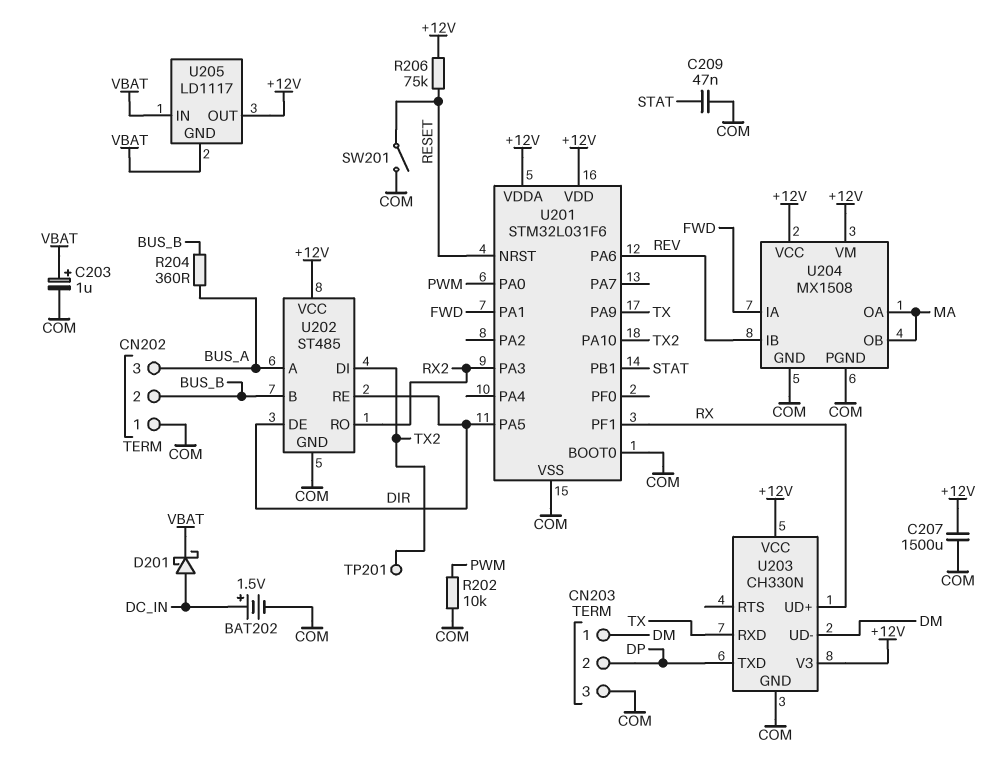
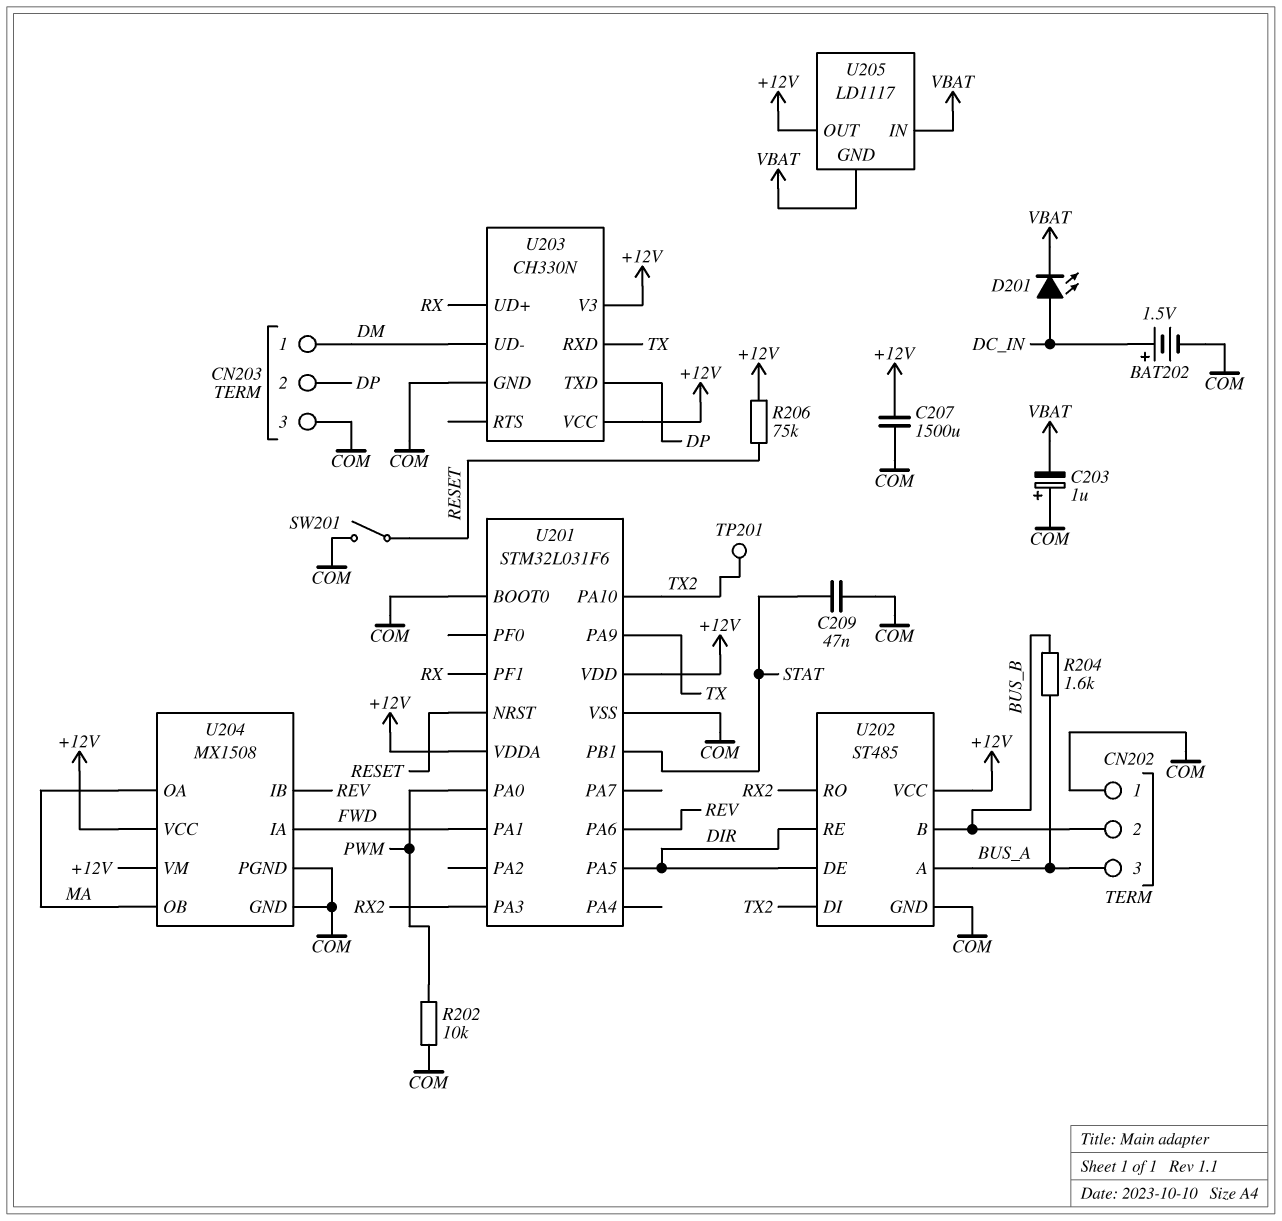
C203: 1uF (plus VBAT, minus COM) -> 1uF (plus COM, minus VBAT)
D201: schottky (A DC_IN, K VBAT) -> LED (A DC_IN, K VBAT)
R204: 360 (BUS_A, BUS_B) -> 1.6k (BUS_A, BUS_B)

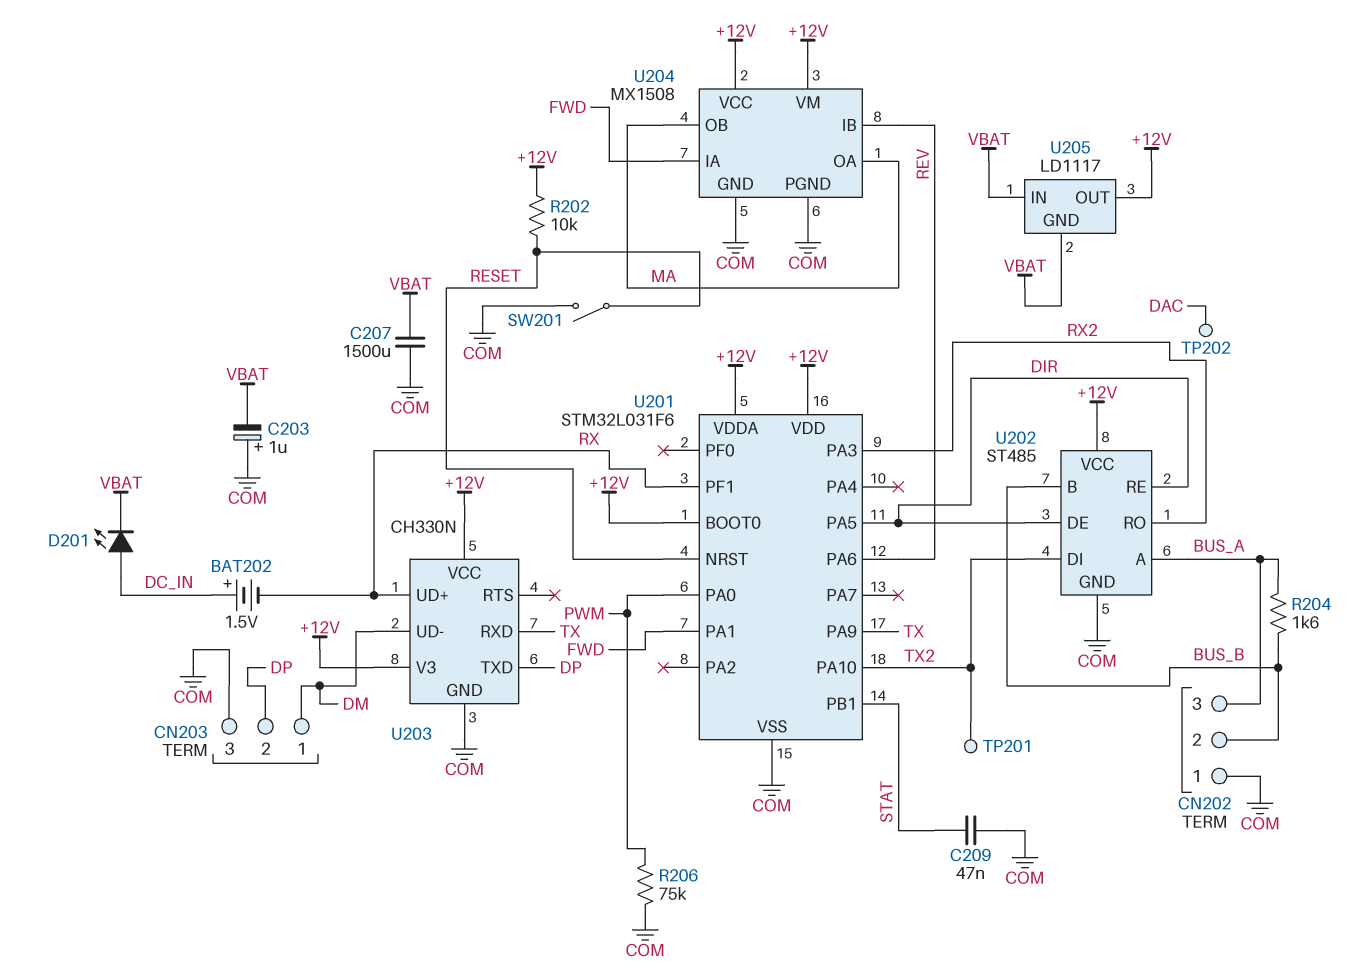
BAT202: 1.5V (plus DC_IN, minus COM) -> 1.5V (plus DC_IN, minus RX)
C207: 1500uF (+12V, COM) -> 1500uF (COM, VBAT)
R202: 10k (COM, PWM) -> 10k (+12V, RESET)
R206: 75k (+12V, RESET) -> 75k (COM, PWM)
TP202: none -> test point (DAC)
U201 pin BOOT0: COM -> +12V

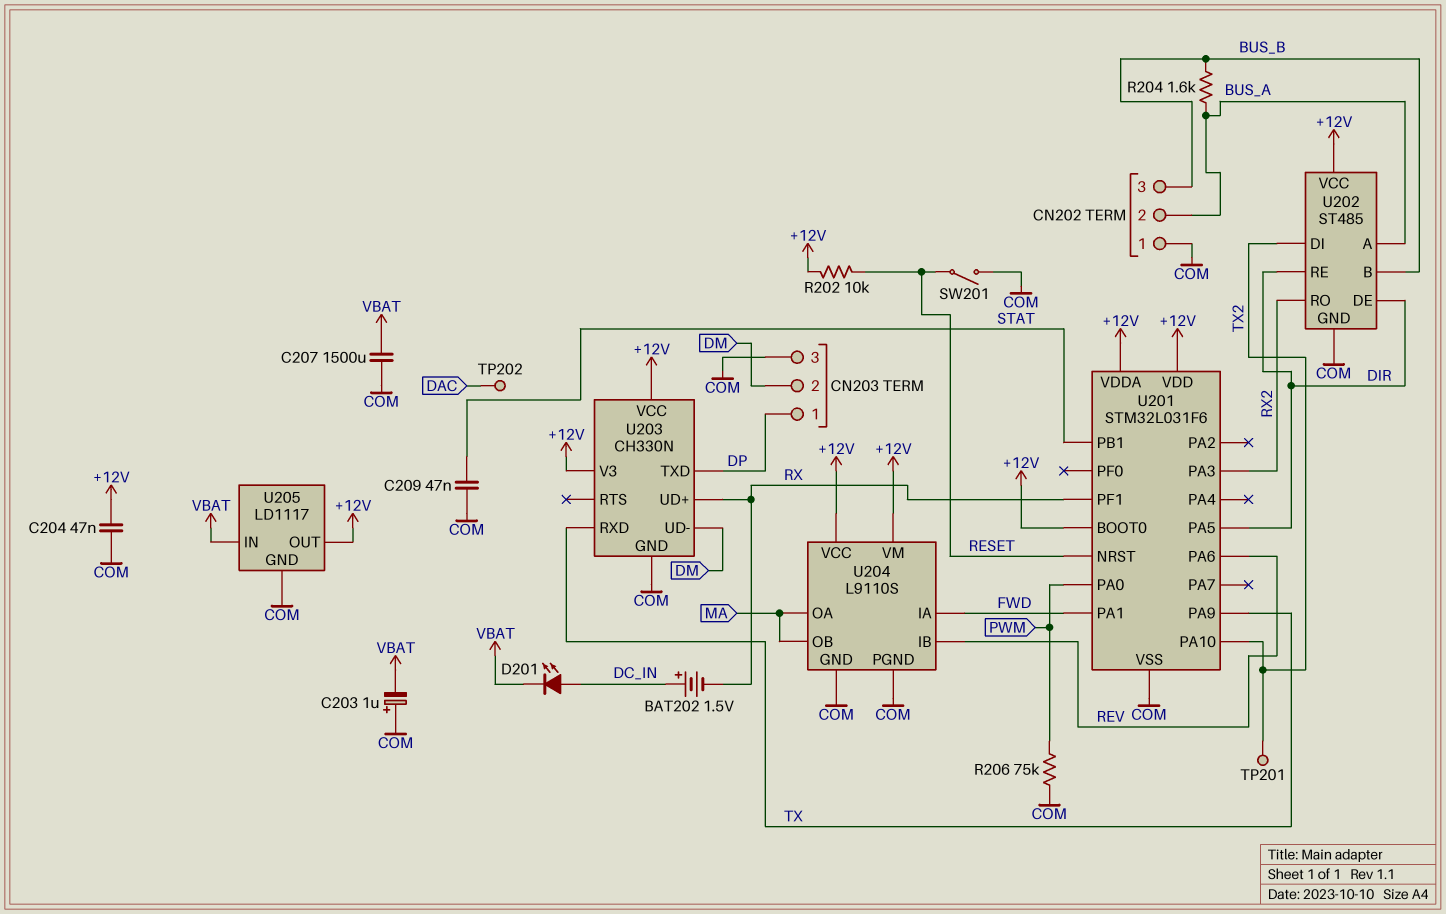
C204: none -> 47nF (+12V, COM)
CN202 pin 2: BUS_B -> BUS_A
CN202 pin 3: BUS_A -> BUS_B
CN203 pin 1: DM -> DP
CN203 pin 2: DP -> DM
U204: MX1508 -> L9110S
U205 pin GND: VBAT -> COM

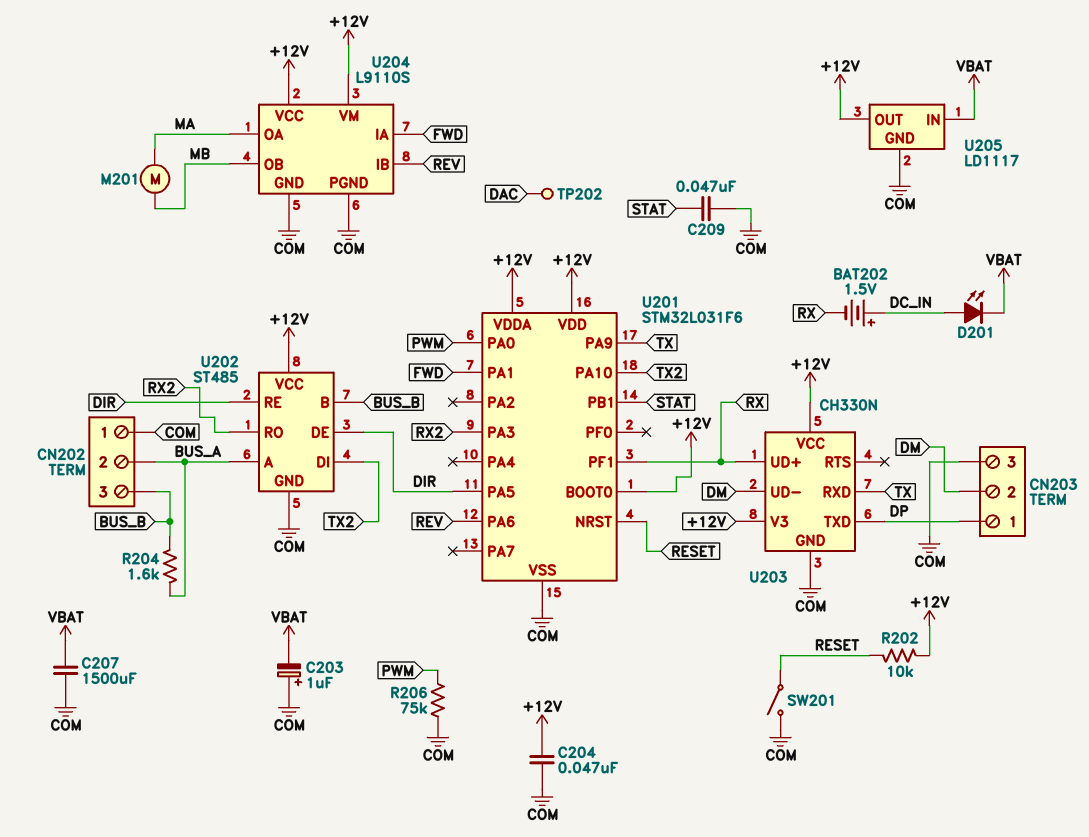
M201: none -> motor (MA, MB)
TP201: test point (TX2) -> none
U204 pin OB: MA -> MB

